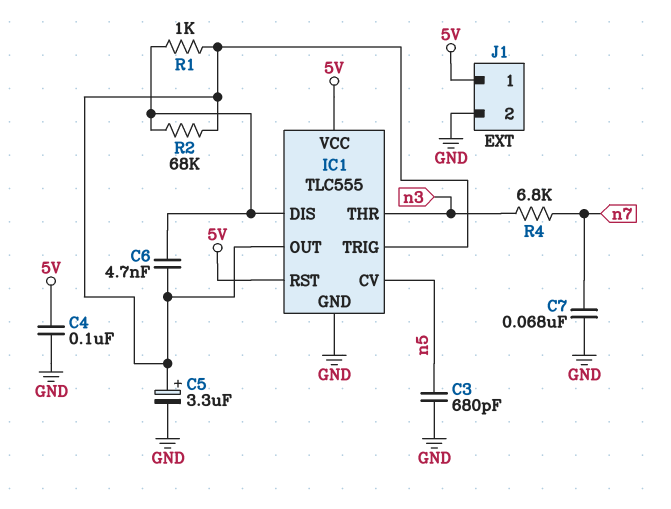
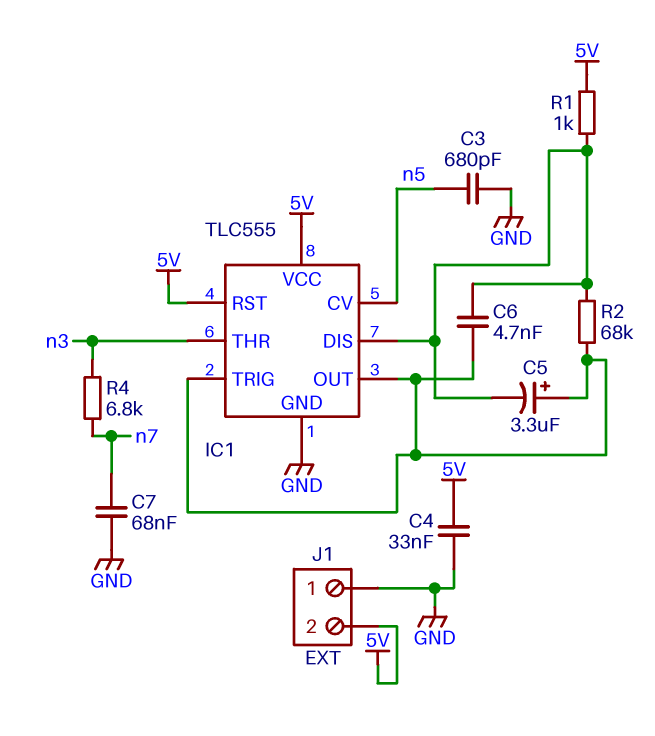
C4: 100nF (5V, GND) -> 33nF (5V, GND)
C5: 3.3uF (plus IC1/OUT, minus GND) -> 3.3uF (plus IC1/OUT, minus IC1/DIS)
J1 pin 1: 5V -> GND
J1 pin 2: GND -> 5V
R1: 1k (IC1/DIS, IC1/OUT) -> 1k (5V, IC1/DIS)

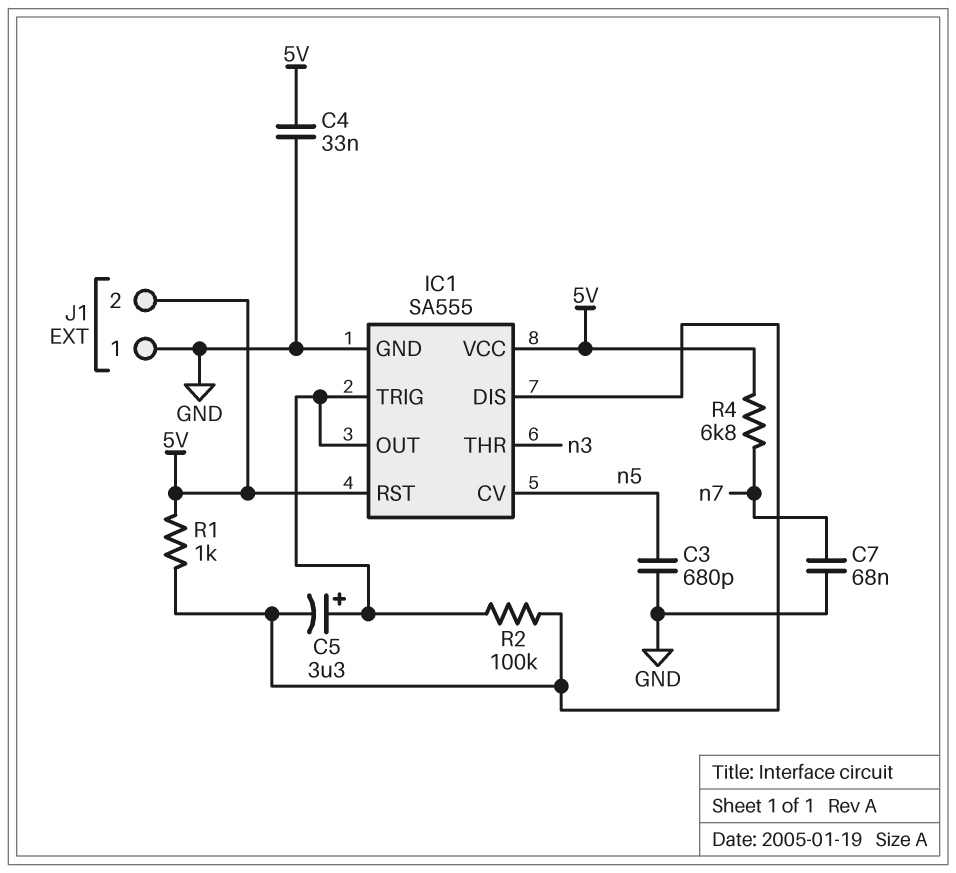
C6: 4.7nF (IC1/DIS, IC1/OUT) -> none
IC1: TLC555 -> SA555
R2: 68k (IC1/DIS, IC1/OUT) -> 100k (IC1/DIS, IC1/OUT)
R4: 6.8k (n3, n7) -> 6.8k (5V, n7)

